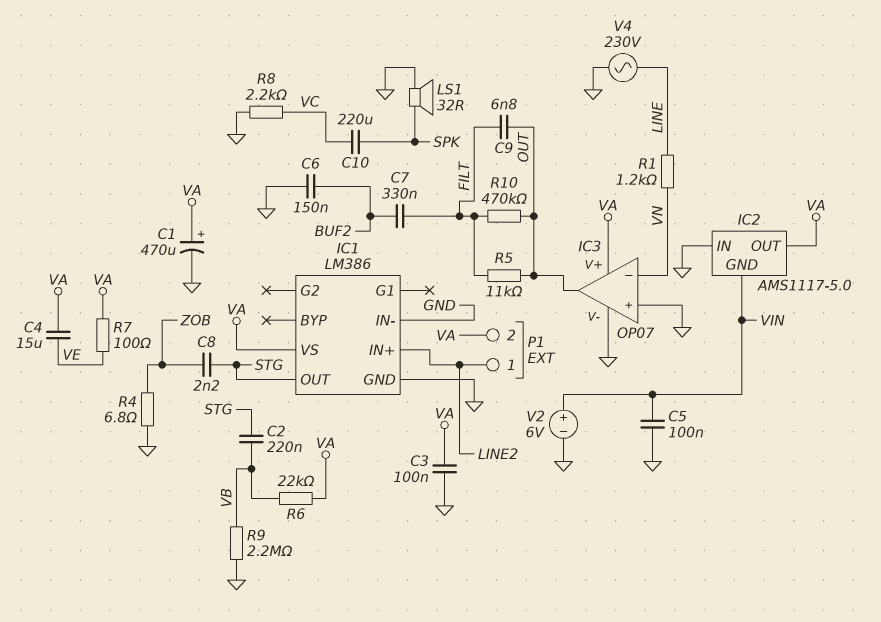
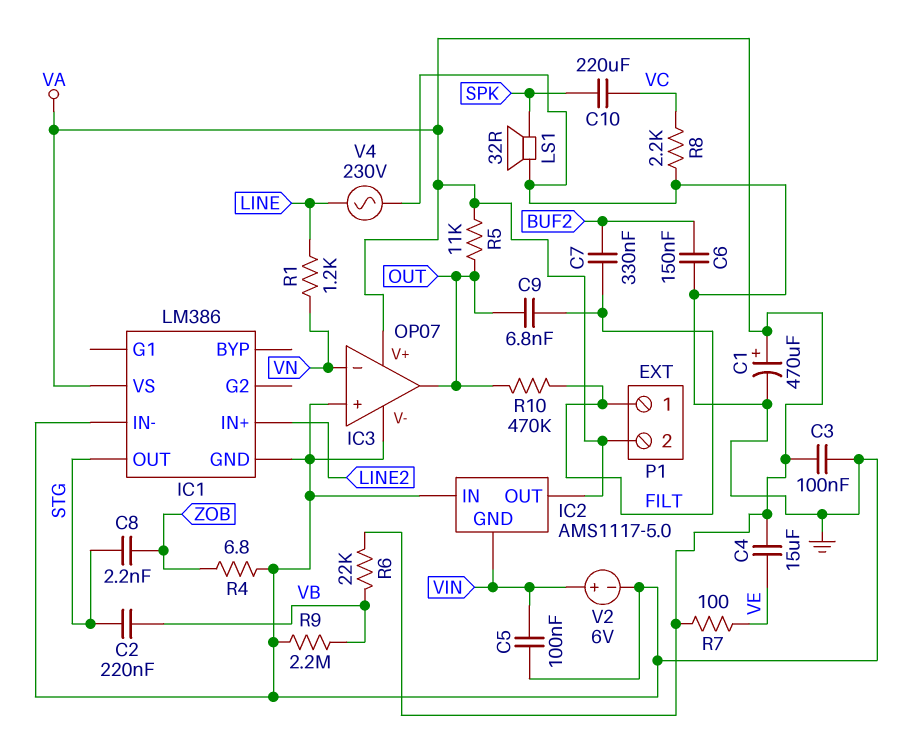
P1 pin 1: LINE2 -> FILT
R5: 11k (FILT, OUT) -> 11k (OUT, VA)

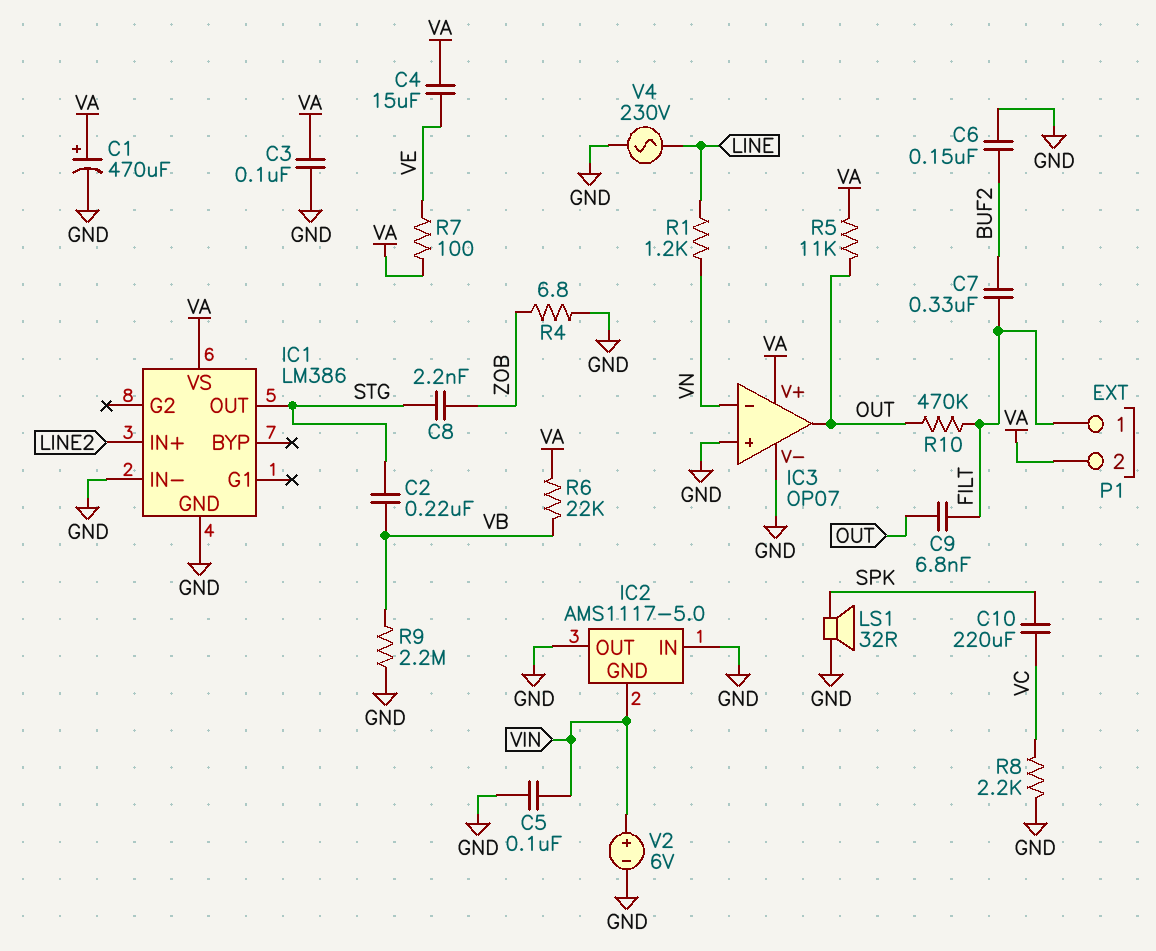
IC2 pin OUT: VA -> GND

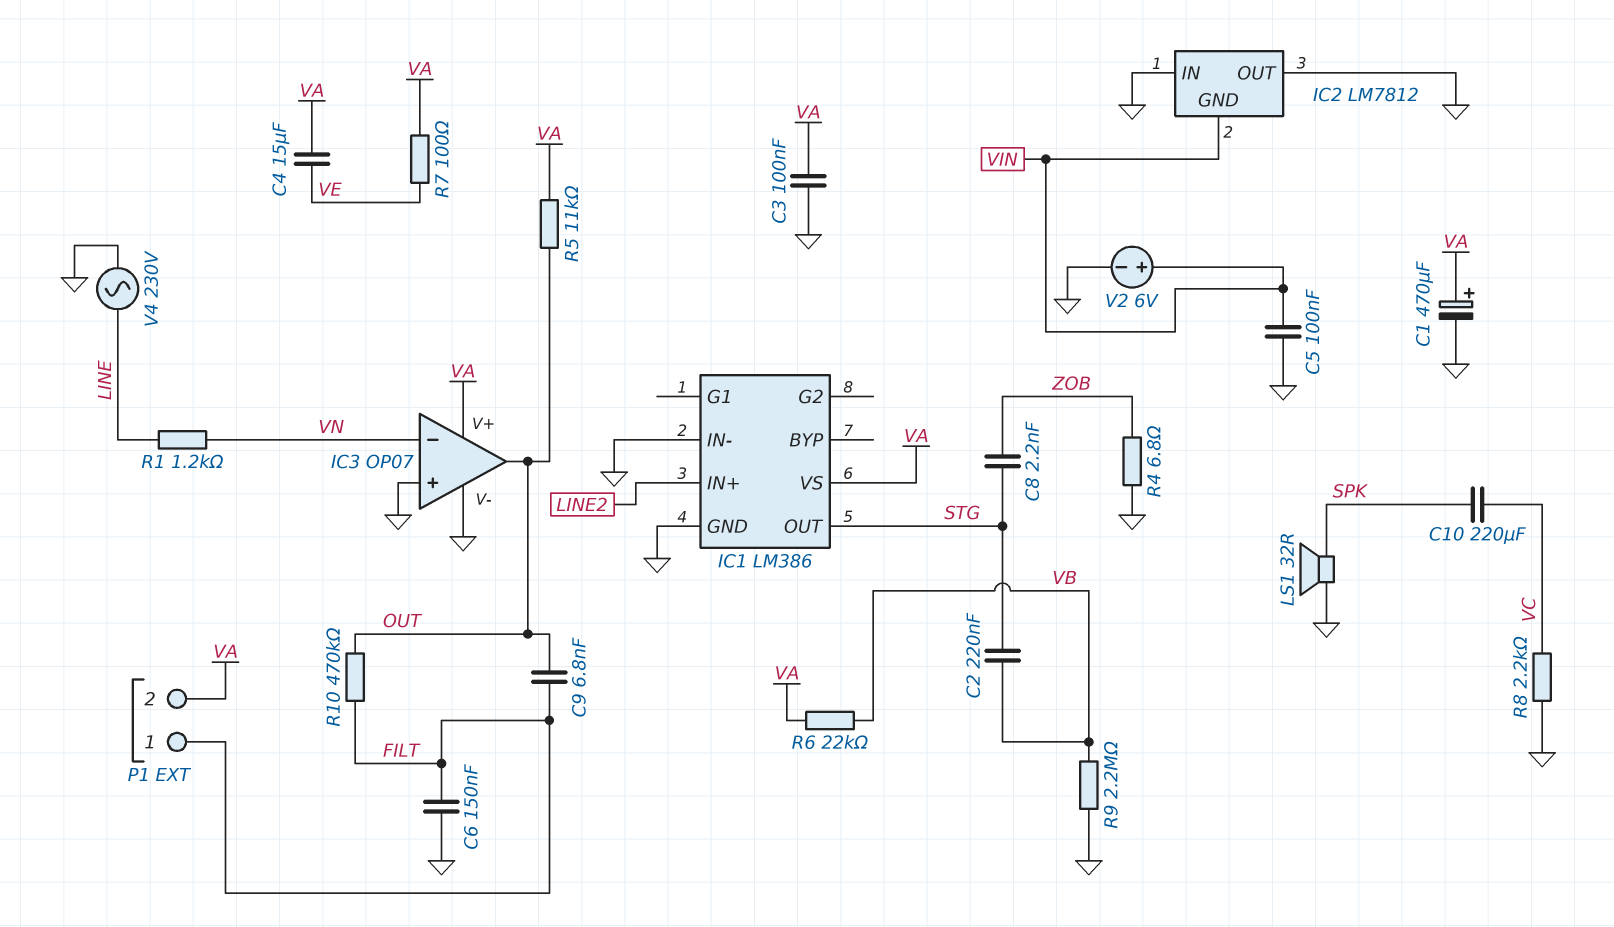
C6: 150nF (BUF2, GND) -> 150nF (FILT, GND)
C7: 330nF (BUF2, FILT) -> none
IC2: AMS1117-5.0 -> LM7812

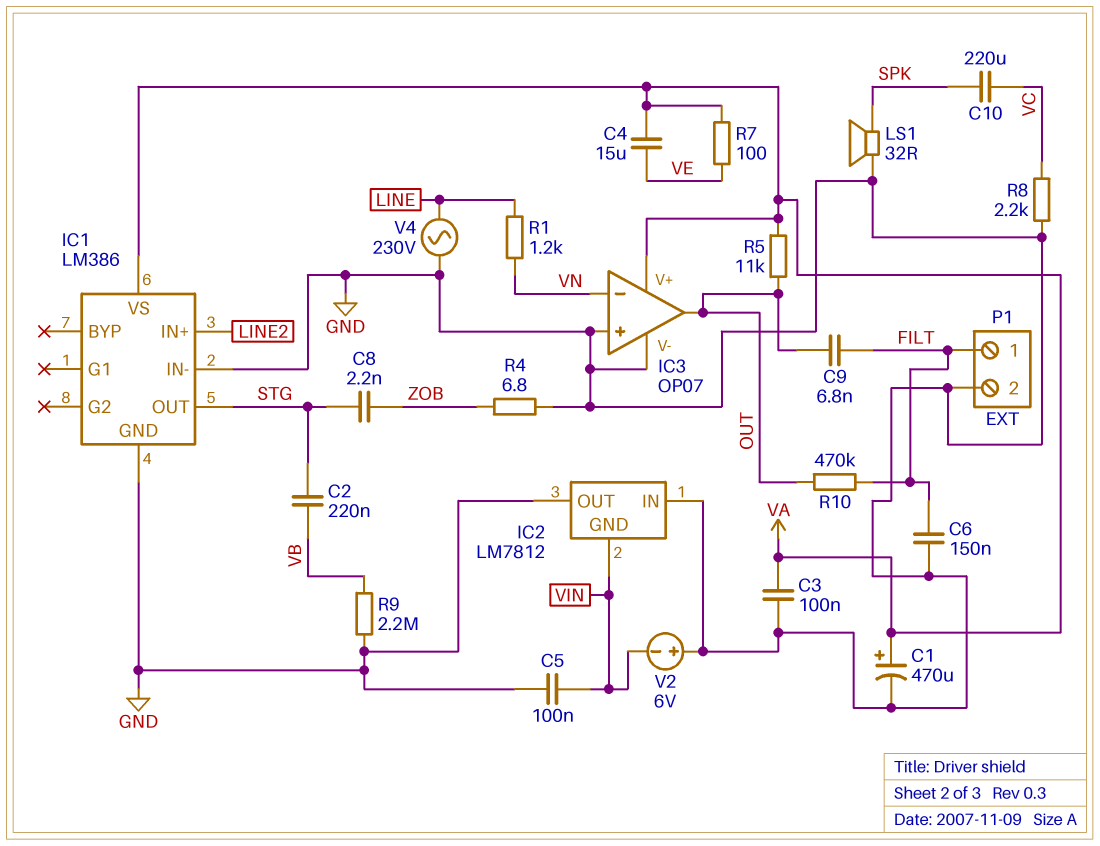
P1 pin 2: VA -> GND
R6: 22k (VA, VB) -> none
V2: 6V (plus VIN, minus GND) -> 6V (plus GND, minus VIN)

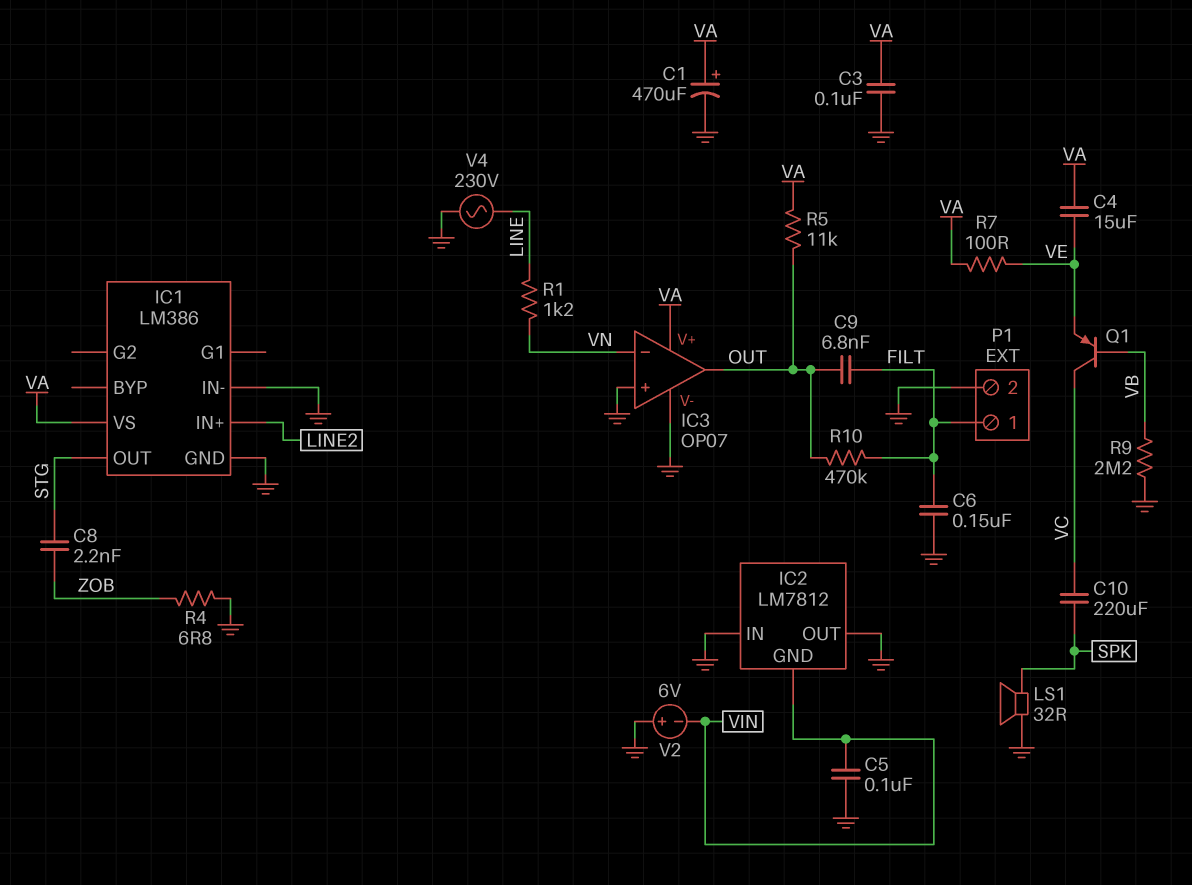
C2: 220nF (STG, VB) -> none
Q1: none -> PNP (B VB, C VC, E VE)
R8: 2.2k (GND, VC) -> none

